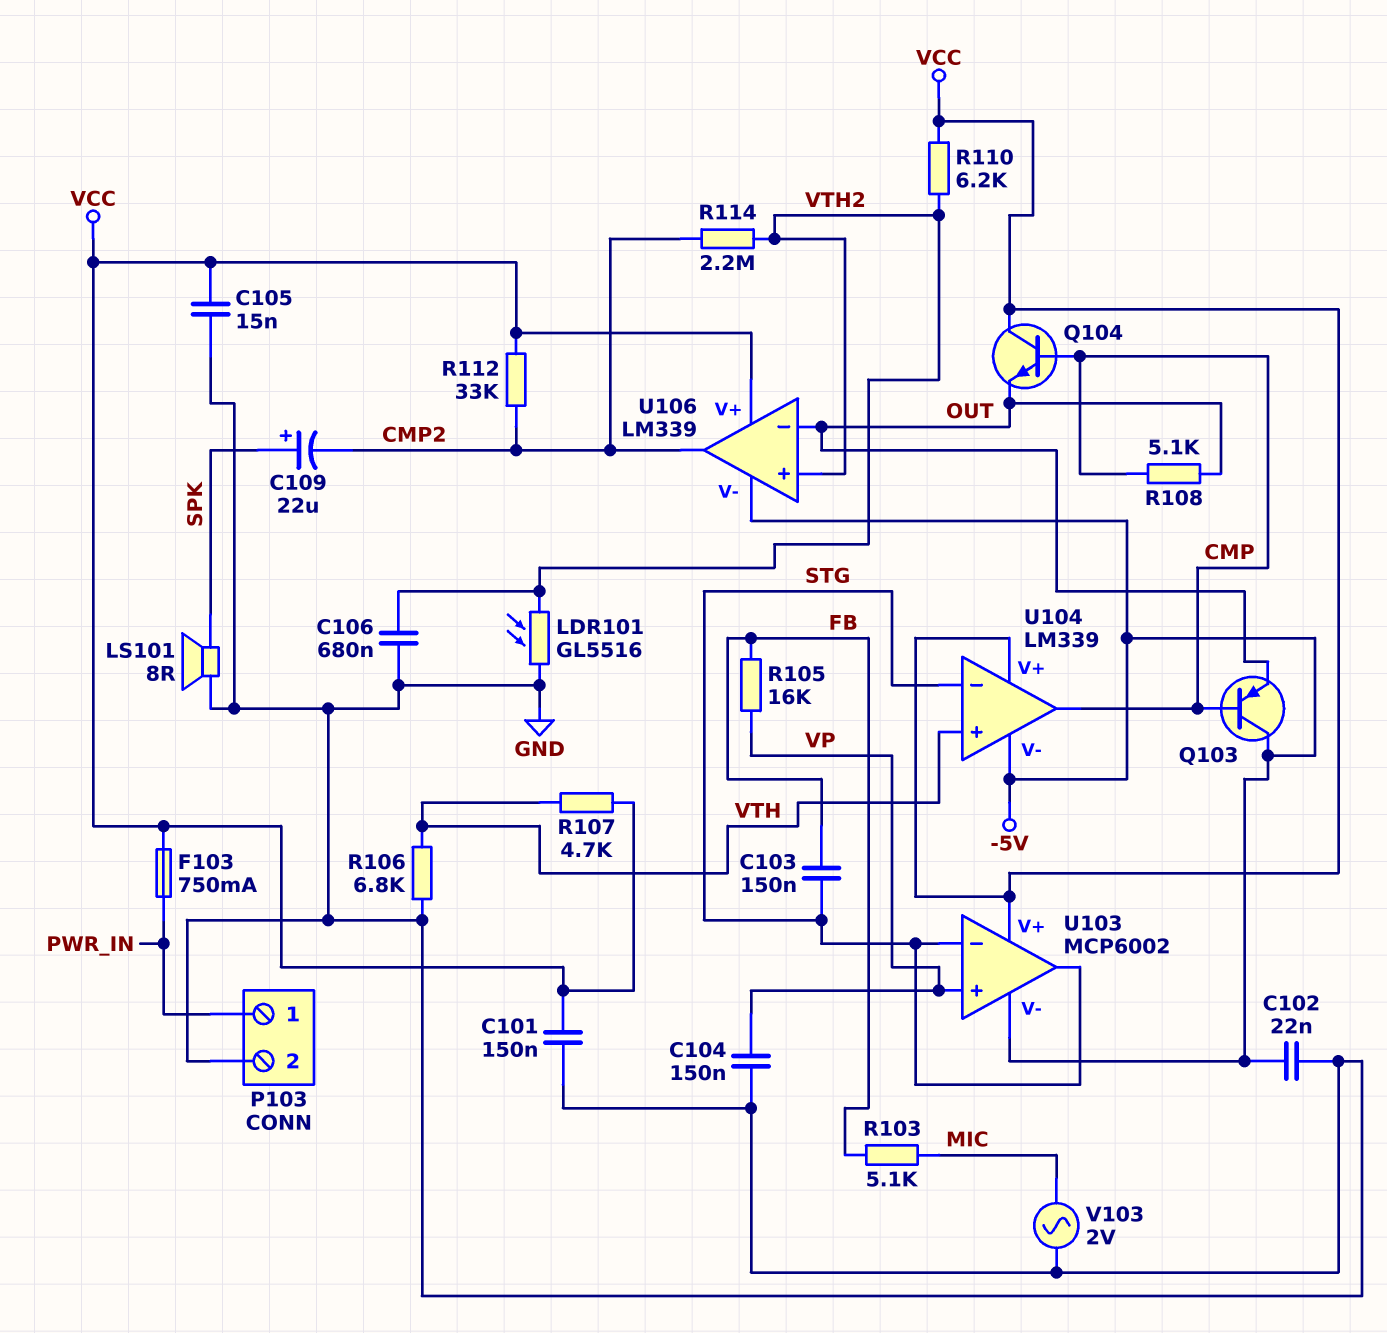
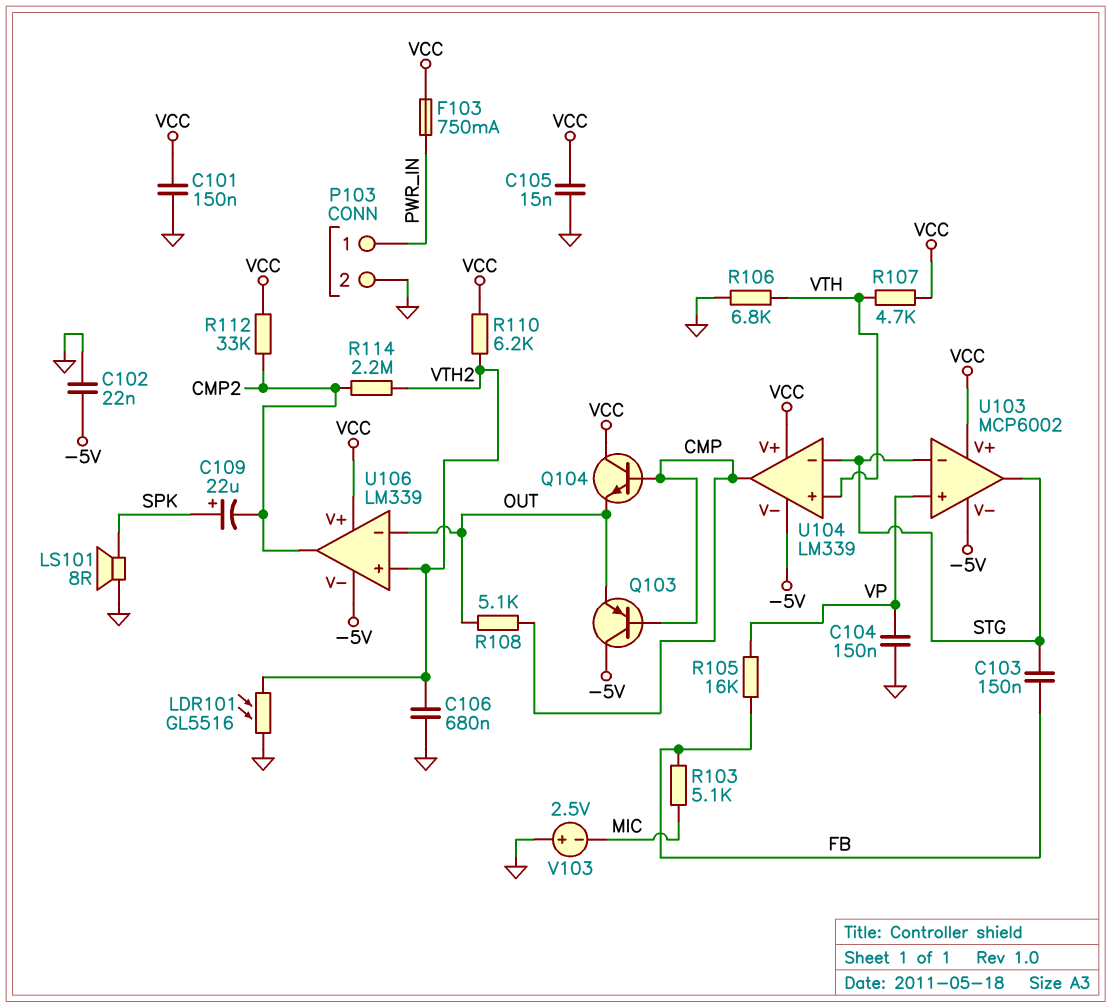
V103: AC 2V (GND, MIC) -> 2.5V (plus GND, minus MIC)

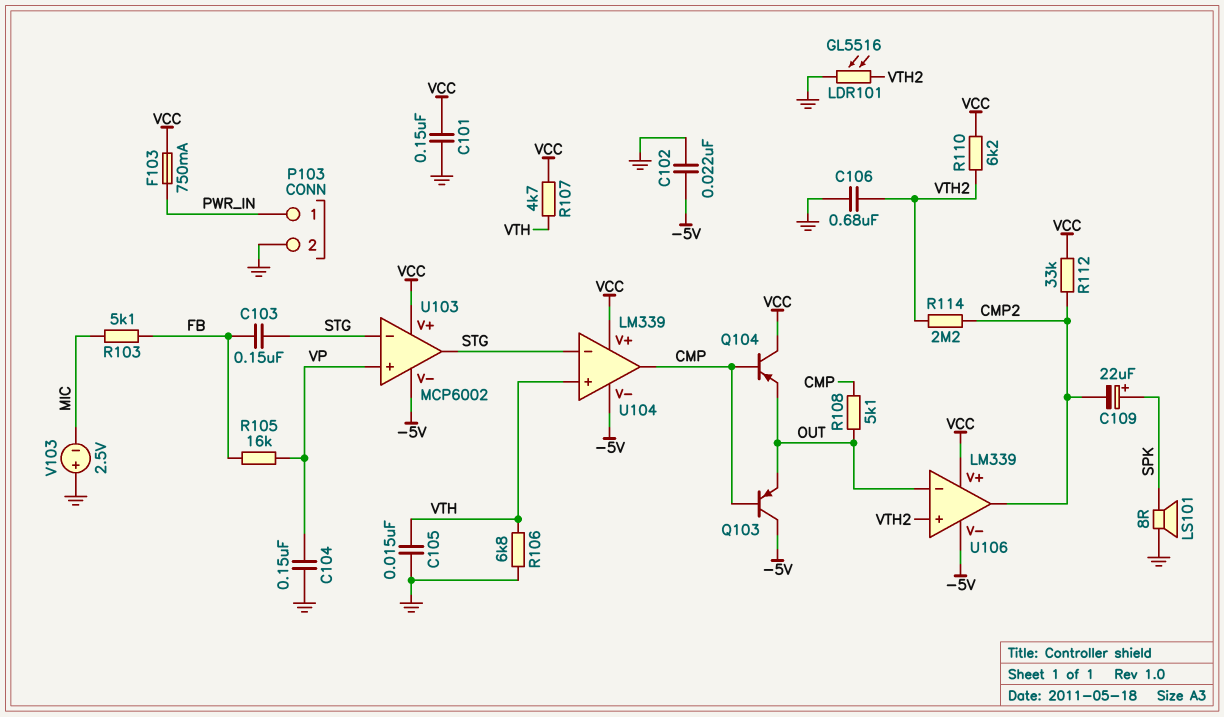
C105: 15nF (GND, VCC) -> 15nF (GND, VTH)
Q104: NPN (B CMP, C VCC, E OUT) -> PNP (B CMP, C VCC, E OUT)

